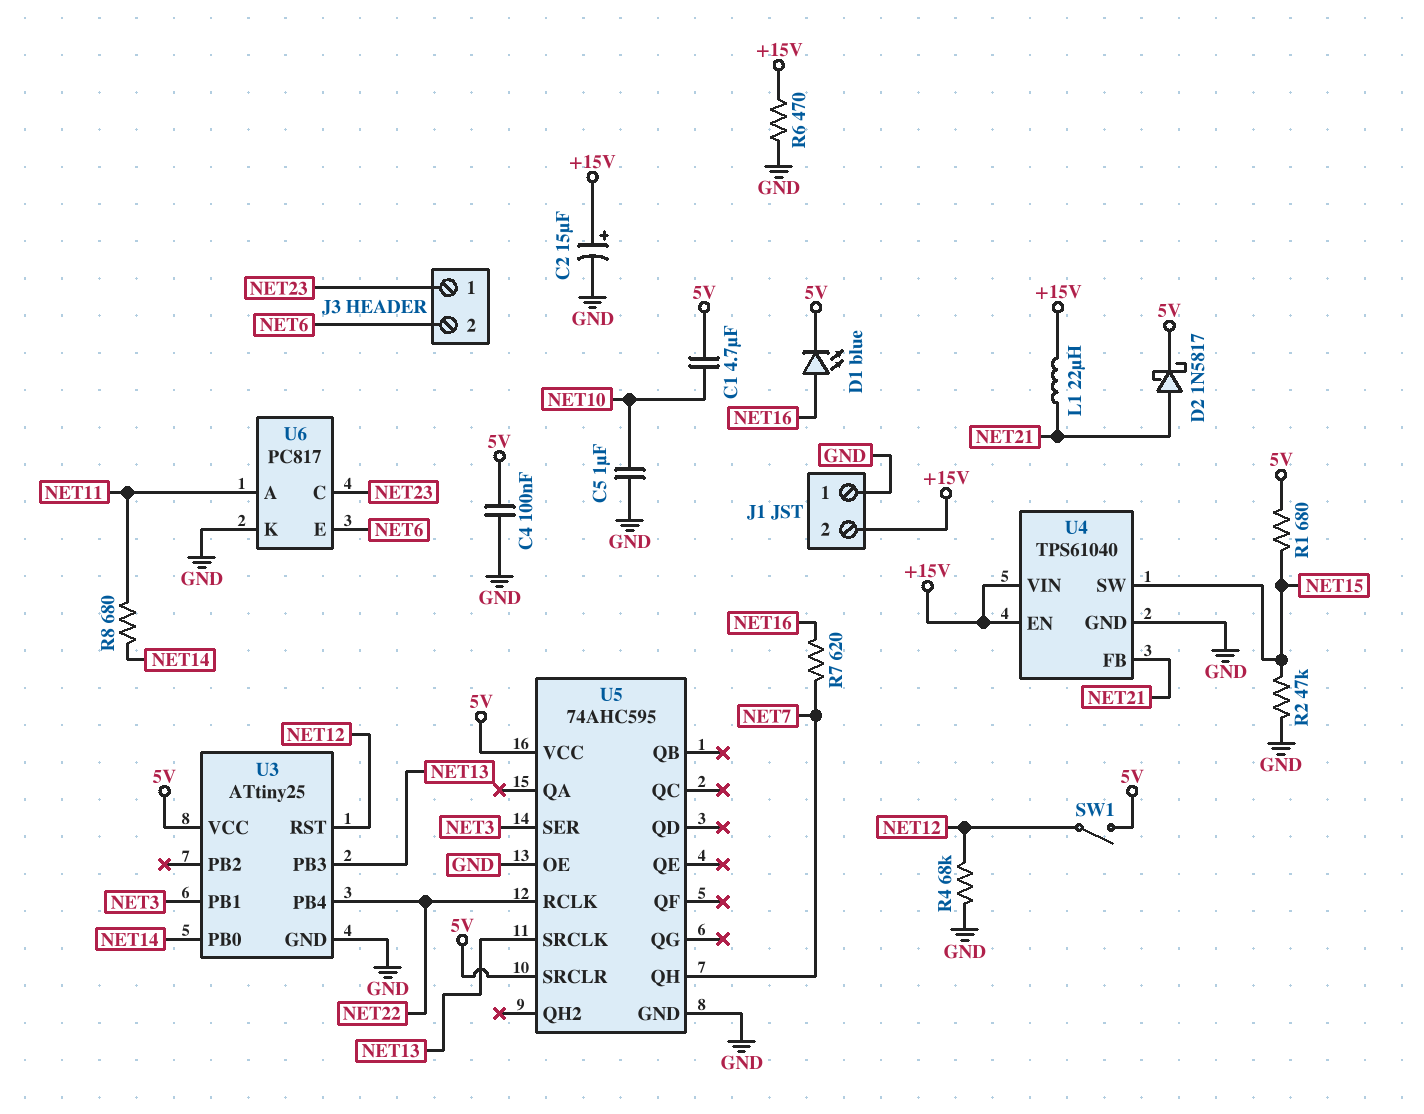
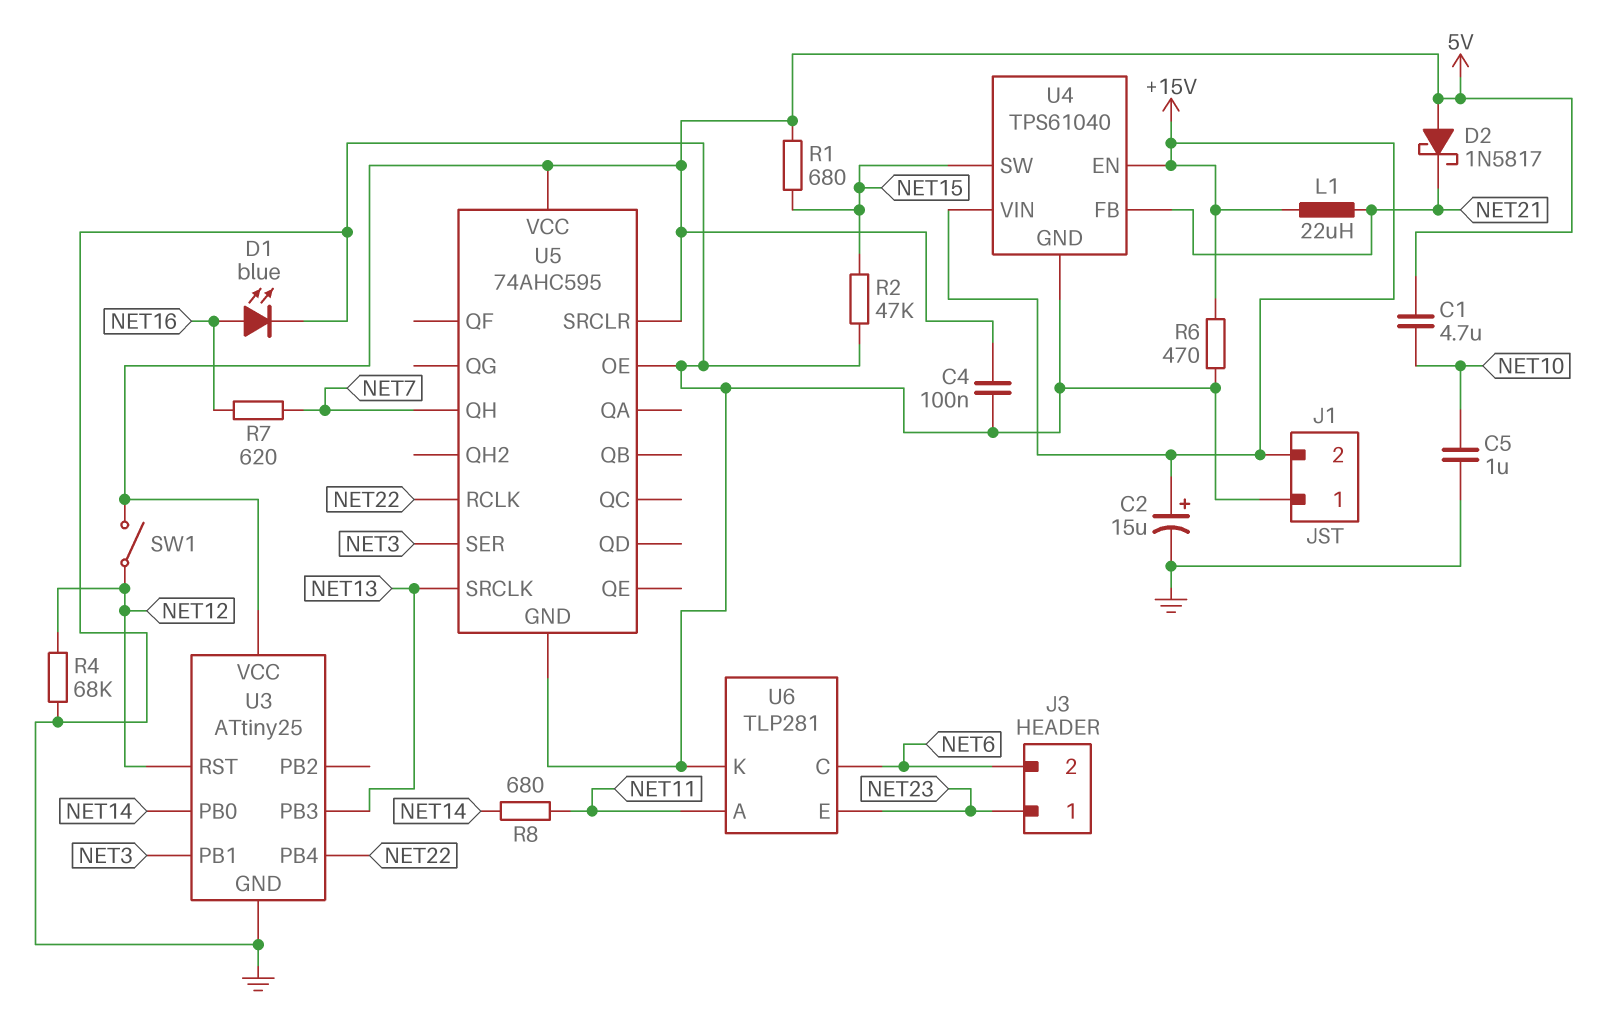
D1: LED blue (A NET16, K 5V) -> LED blue (A NET16, K GND)
D2: schottky 1N5817 (A NET21, K 5V) -> schottky 1N5817 (A 5V, K NET21)
U6: PC817 -> TLP281
U6 pin C: NET23 -> NET6
U6 pin E: NET6 -> NET23

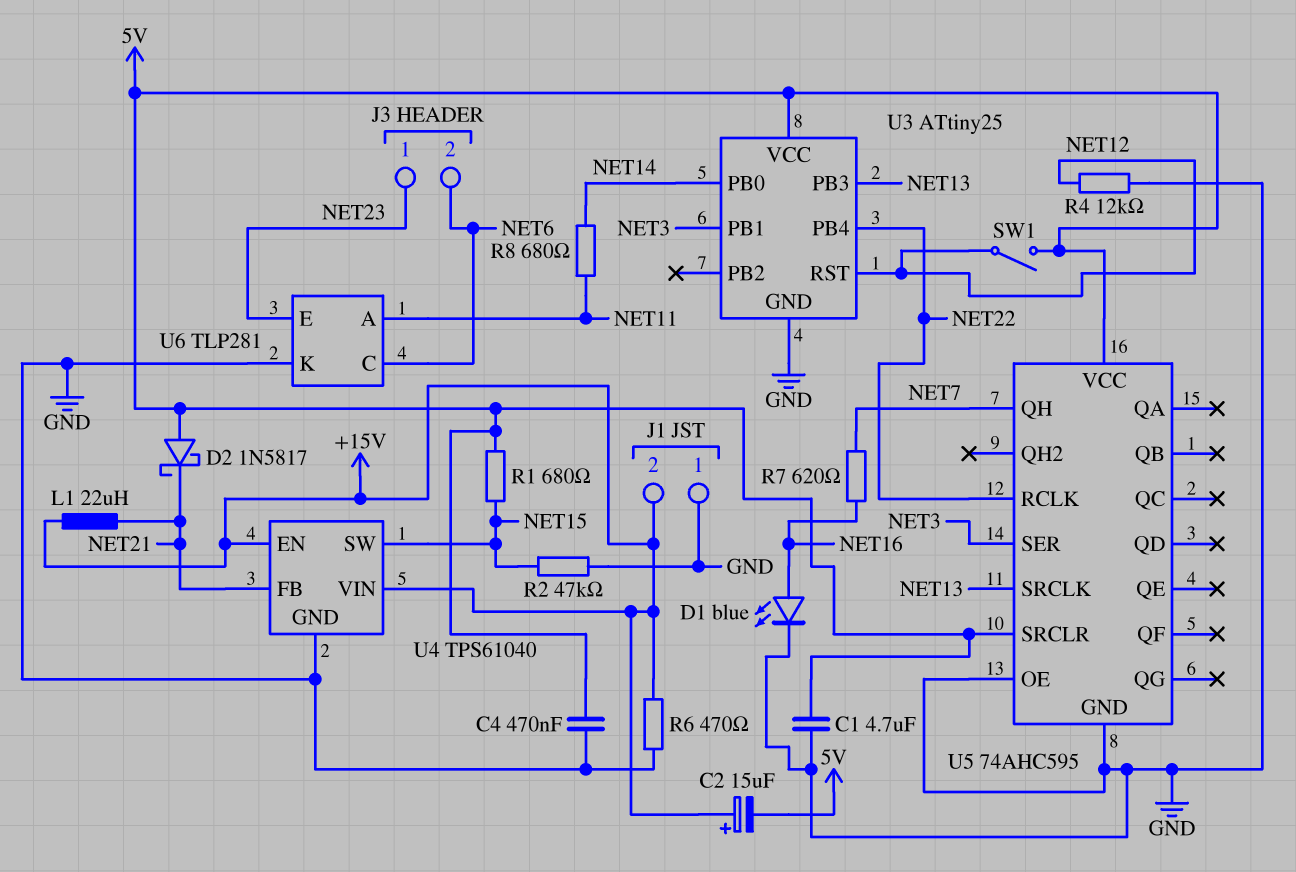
C1: 4.7uF (5V, NET10) -> 4.7uF (5V, GND)
C2: 15uF (plus +15V, minus GND) -> 15uF (plus +15V, minus 5V)
C4: 100nF (5V, GND) -> 470nF (5V, GND)
C5: 1uF (GND, NET10) -> none
R4: 68k (GND, NET12) -> 12k (GND, NET12)

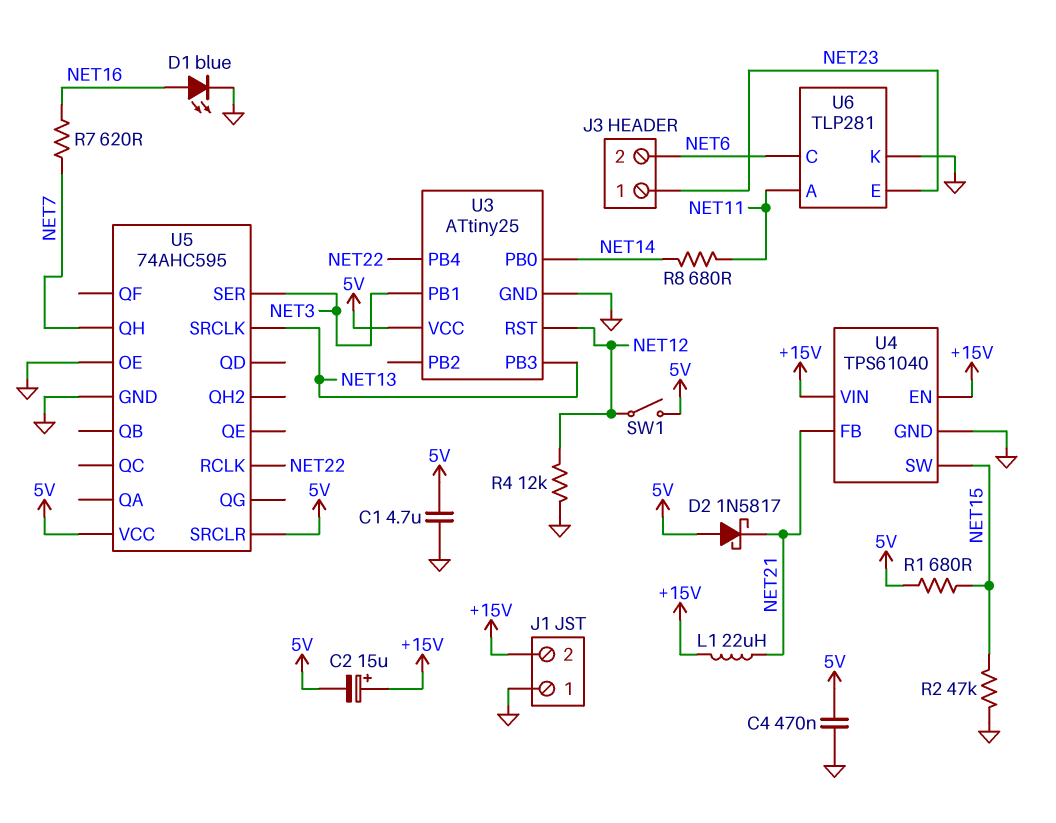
R6: 470 (+15V, GND) -> none

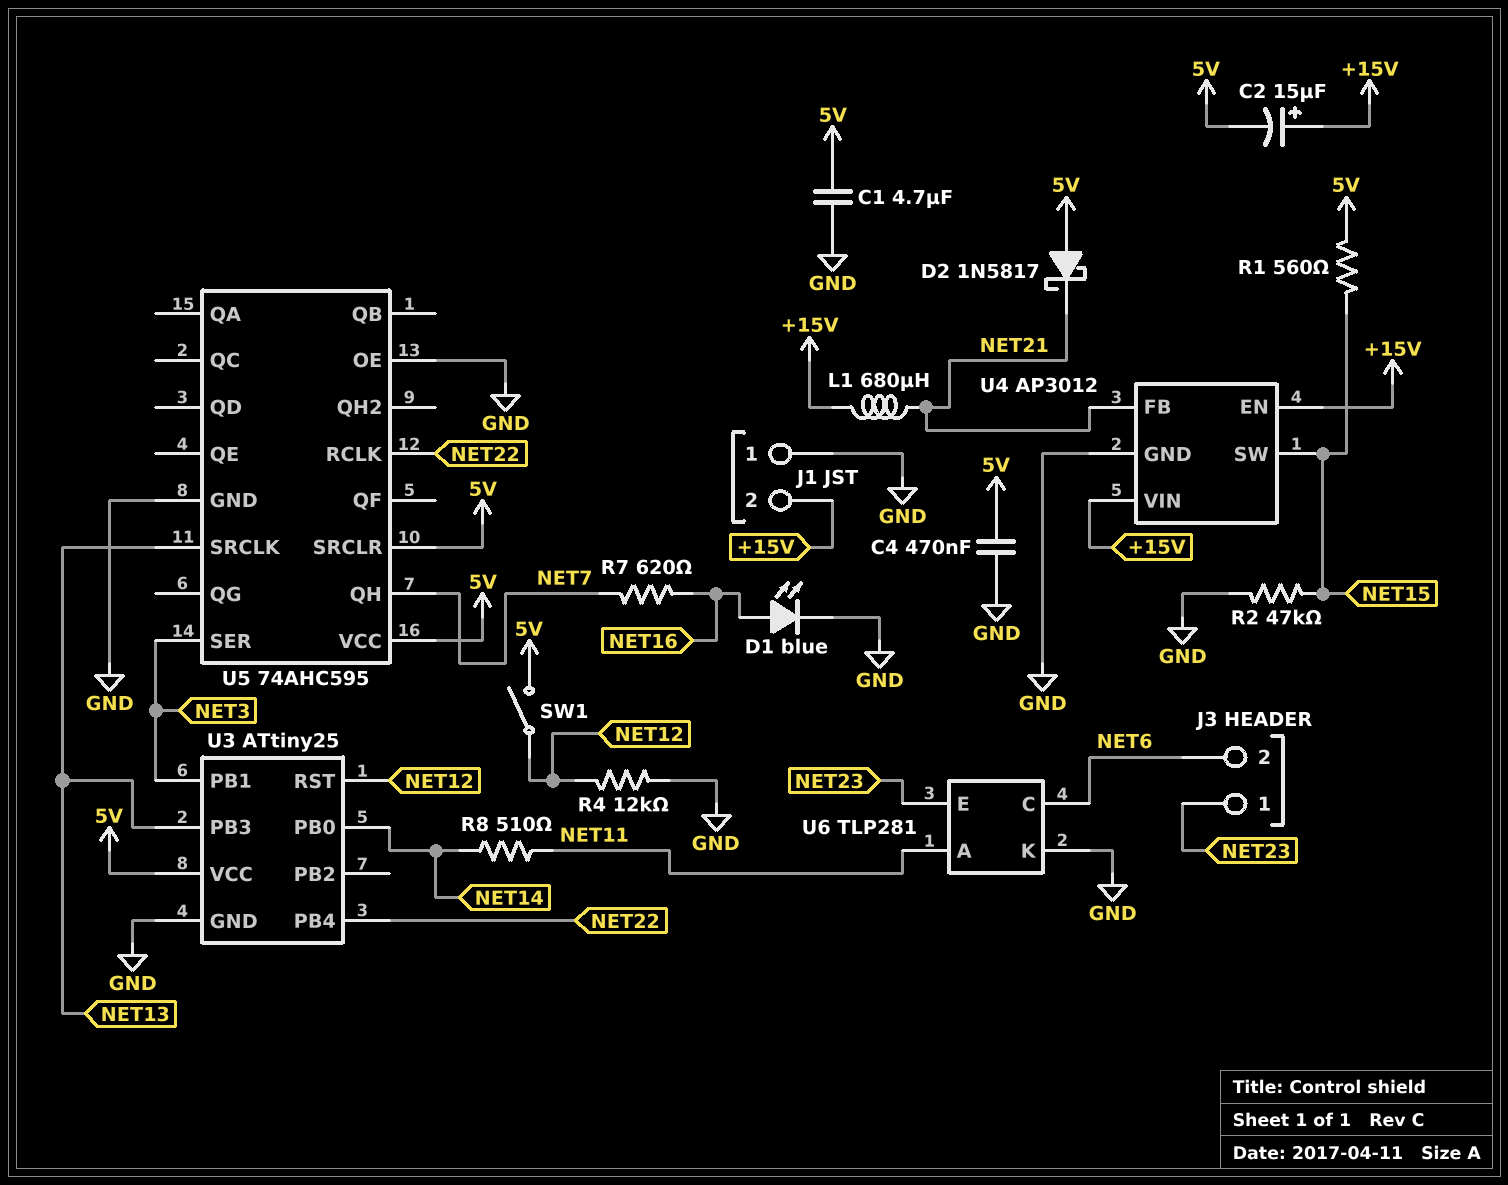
L1: 22uH (+15V, NET21) -> 680uH (+15V, NET21)
R1: 680 (5V, NET15) -> 560 (5V, NET15)
R8: 680 (NET11, NET14) -> 510 (NET11, NET14)
U4: TPS61040 -> AP3012

